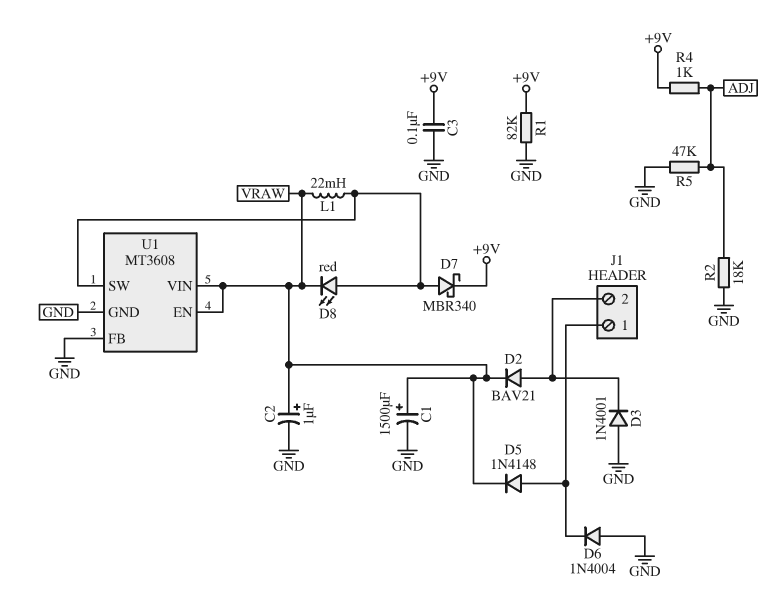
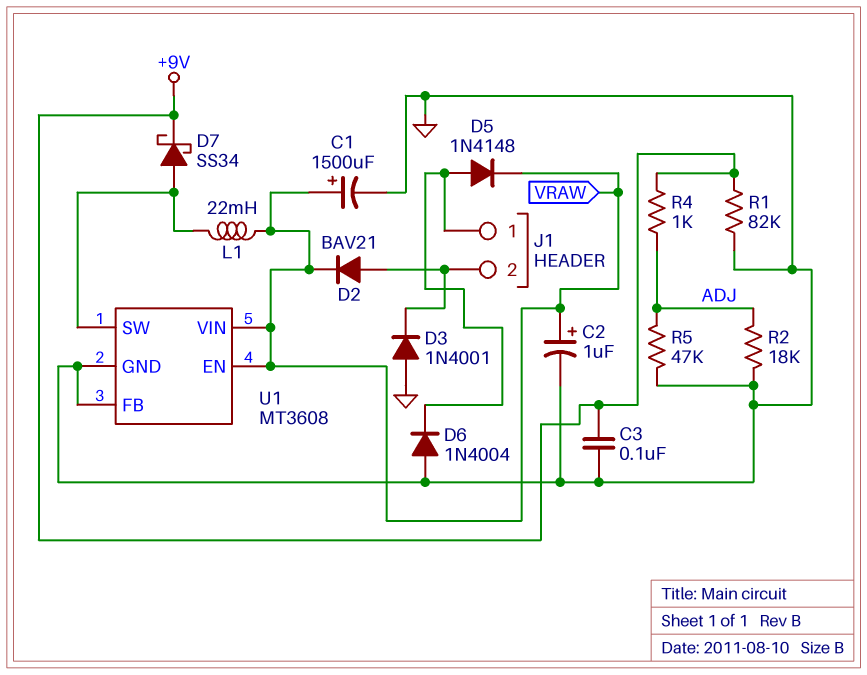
D7: schottky MBR340 (A U1/SW, K +9V) -> schottky SS34 (A U1/SW, K +9V)
D8: LED red (A U1/SW, K VRAW) -> none

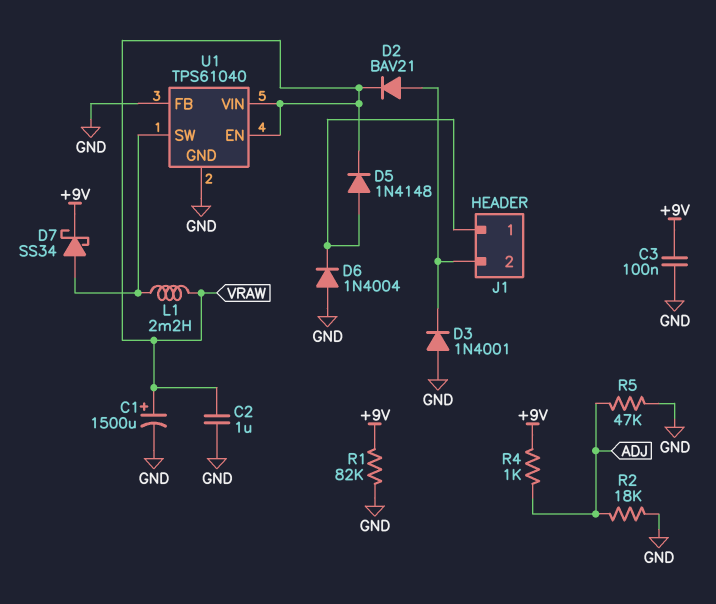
C2: 1uF (plus VRAW, minus GND) -> 1uF (GND, VRAW)
L1: 22mH (U1/SW, VRAW) -> 2.2mH (U1/SW, VRAW)
U1: MT3608 -> TPS61040

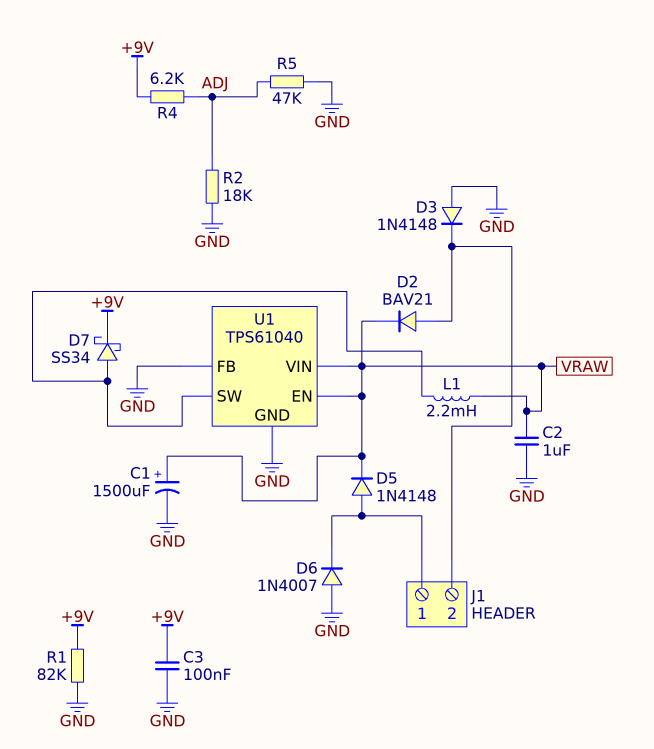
D3: diode 1N4001 (A GND, K J1/2) -> diode 1N4148 (A GND, K J1/2)
D6: diode 1N4004 (A GND, K J1/1) -> diode 1N4007 (A GND, K J1/1)
R4: 1k (+9V, ADJ) -> 6.2k (+9V, ADJ)

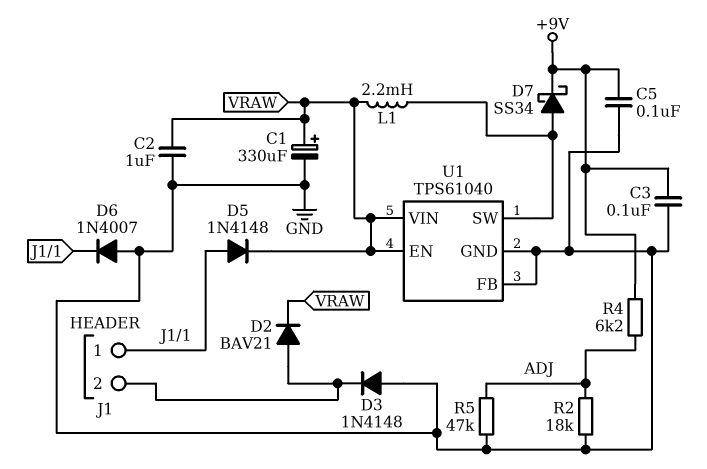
C1: 1500uF (plus VRAW, minus GND) -> 330uF (plus VRAW, minus GND)
C5: none -> 100nF (+9V, GND)
R1: 82k (+9V, GND) -> none

